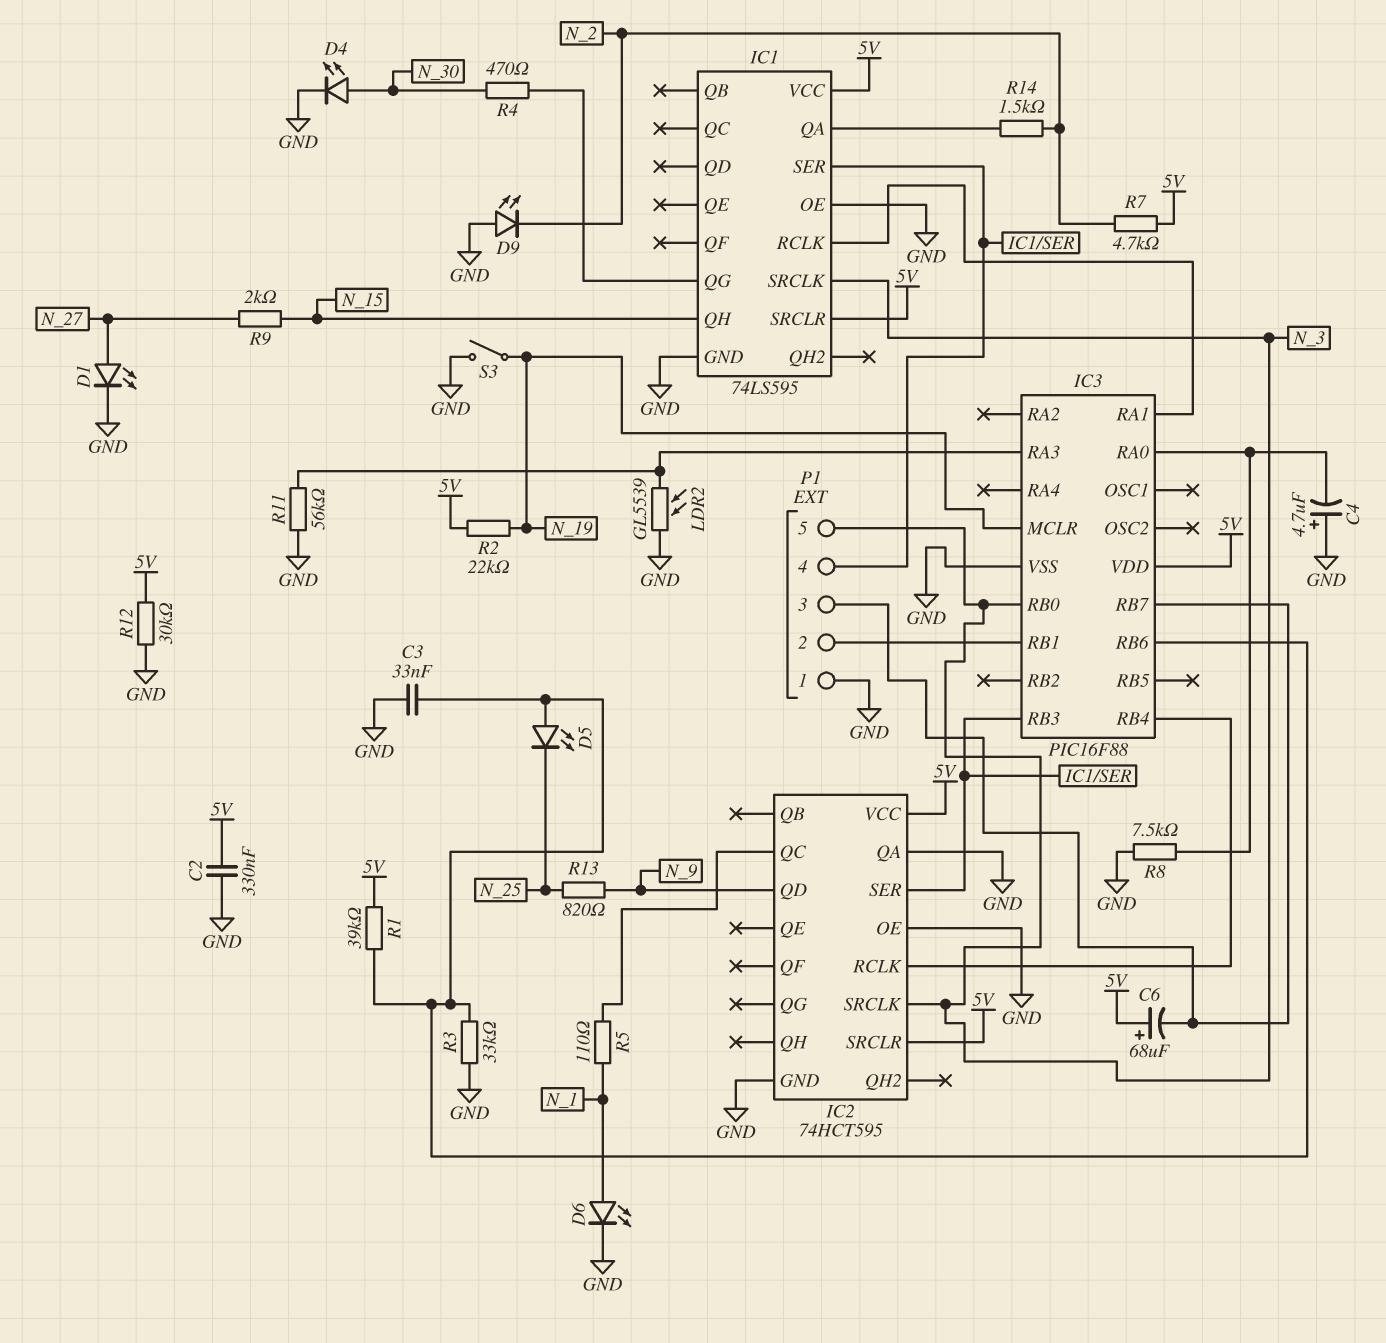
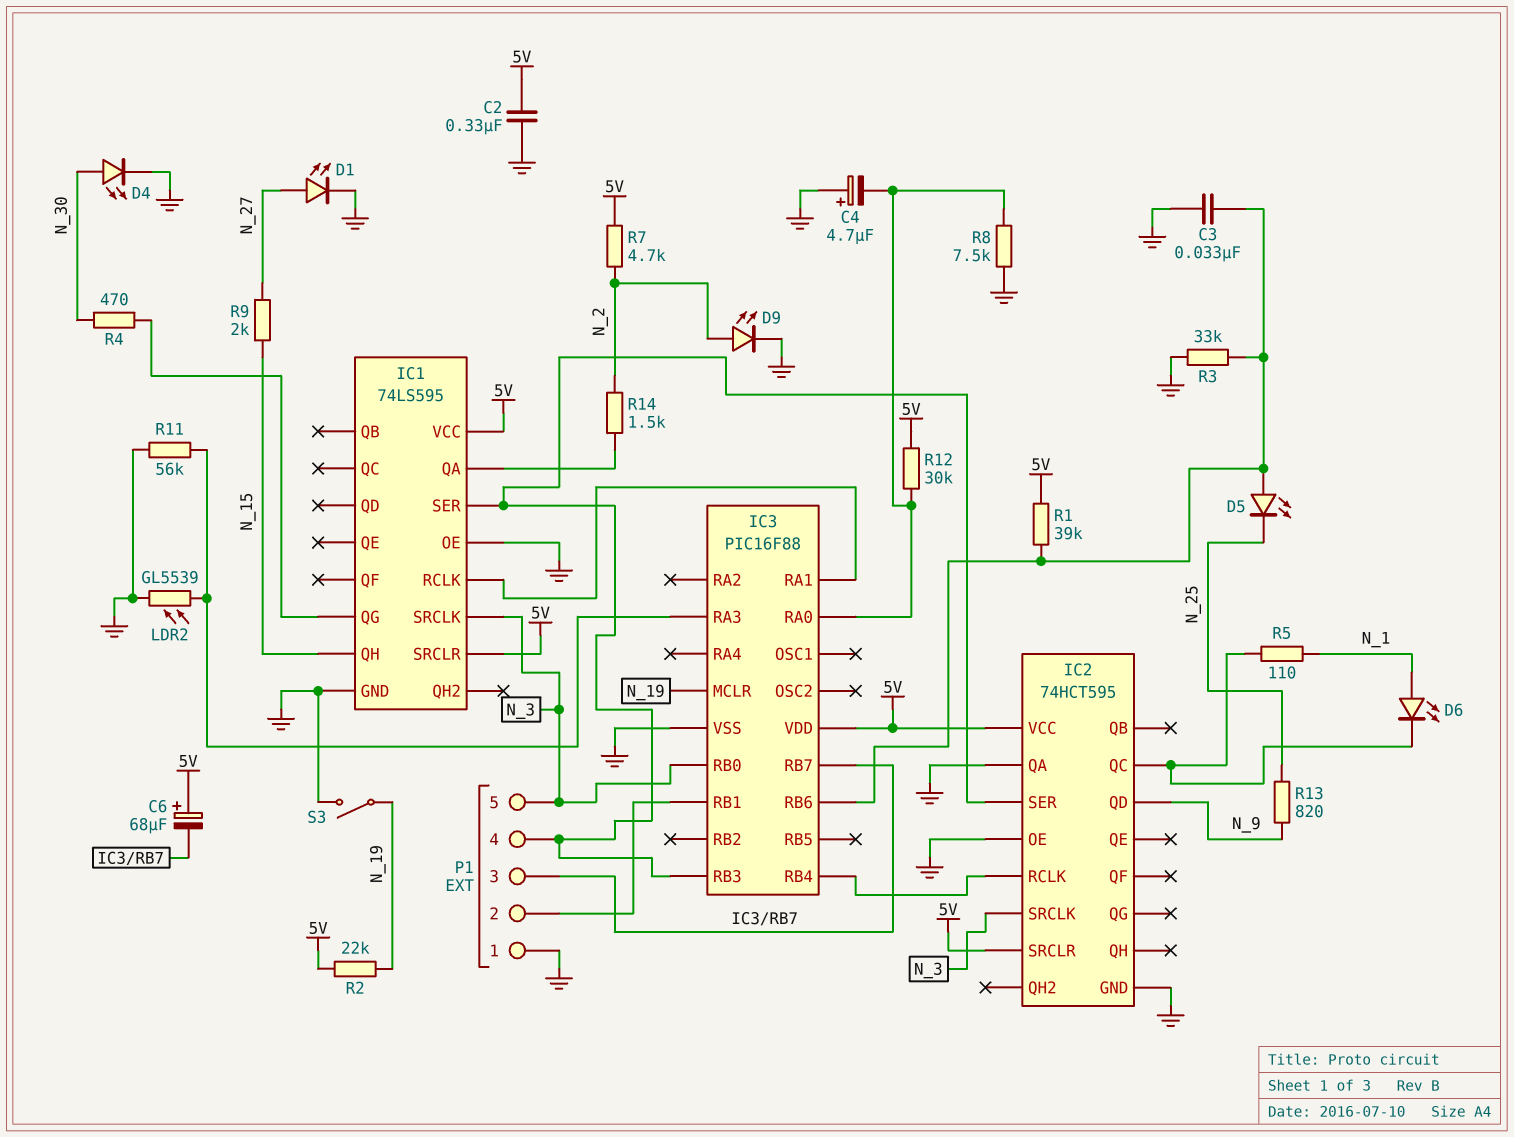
D6: LED (A N_1, K GND) -> LED (A N_1, K IC2/QC)
D9: LED (A GND, K N_2) -> LED (A N_2, K GND)
R12: 30k (5V, GND) -> 30k (5V, IC3/RA0)

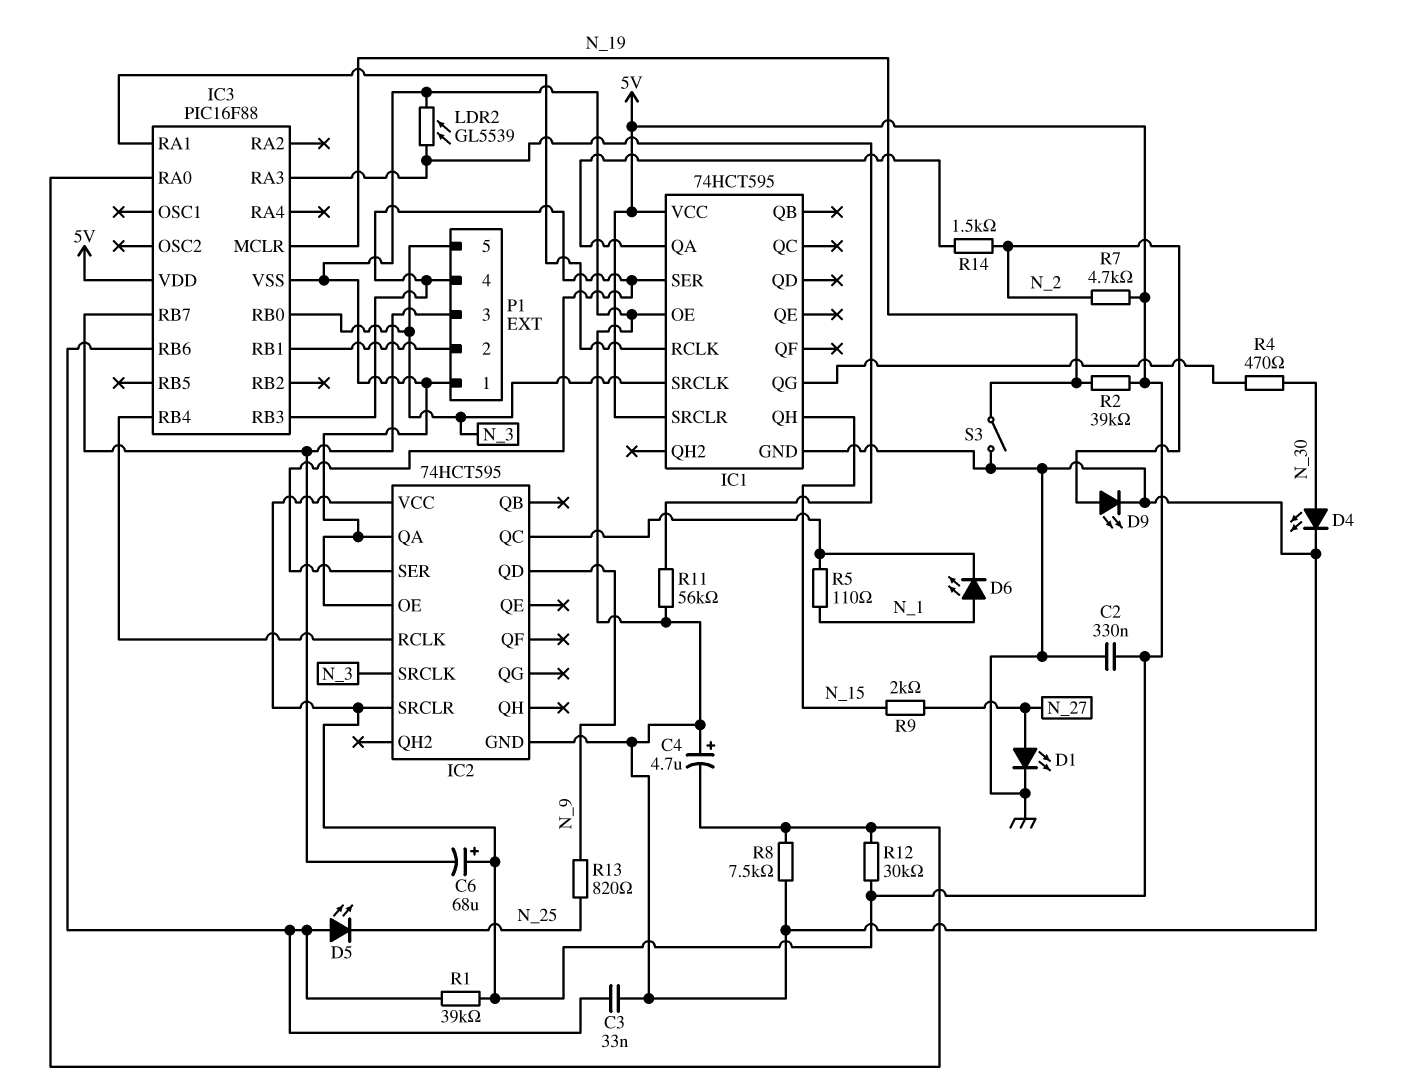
IC1: 74LS595 -> 74HCT595
R2: 22k (5V, N_19) -> 39k (5V, N_19)
R3: 33k (GND, IC3/RB6) -> none

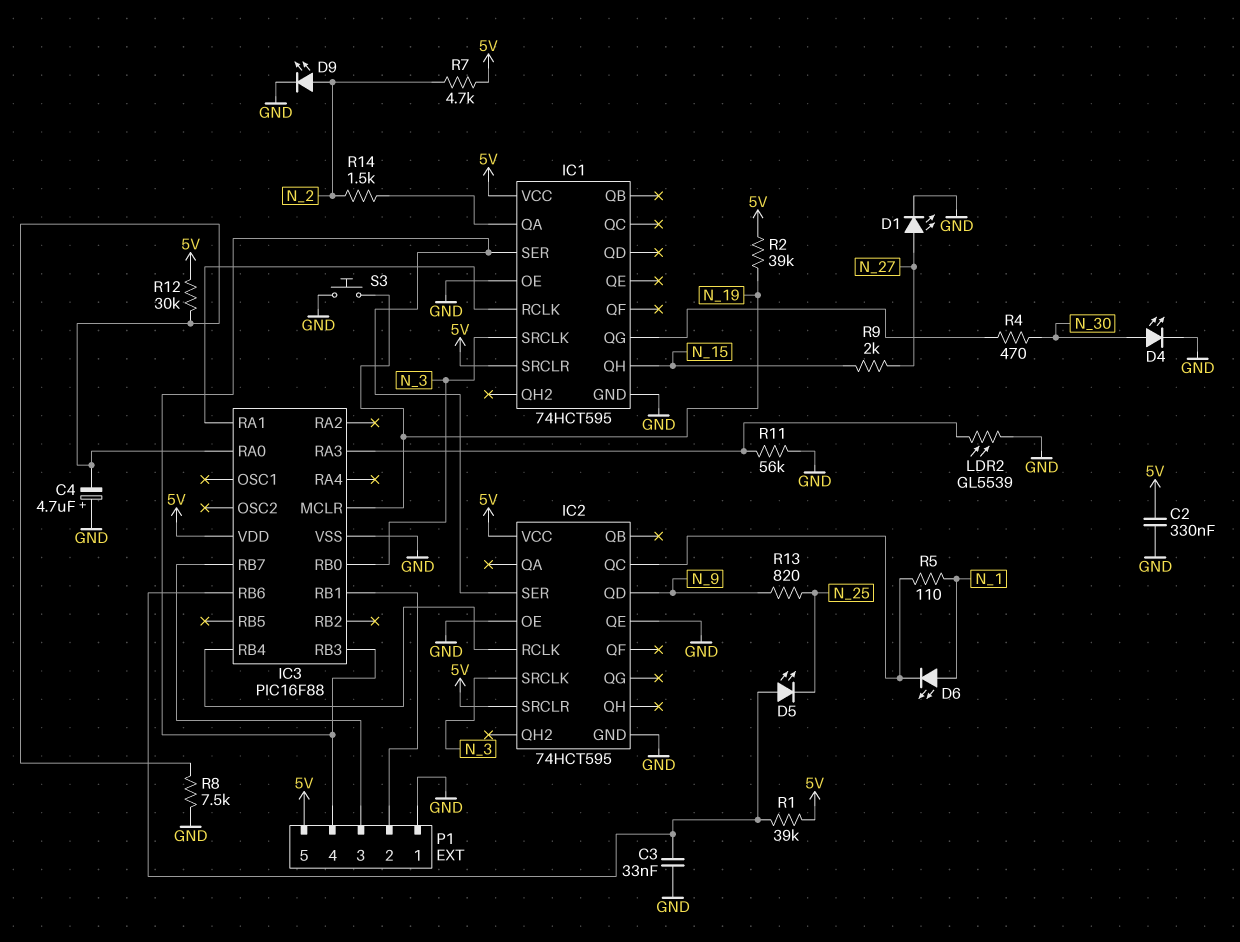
C6: 68uF (plus 5V, minus IC3/RB7) -> none
IC2 pin QA: GND -> none
IC2 pin QE: none -> GND
P1 pin 5: N_3 -> 5V
S3: switch (GND, N_19) -> button (GND, N_19)

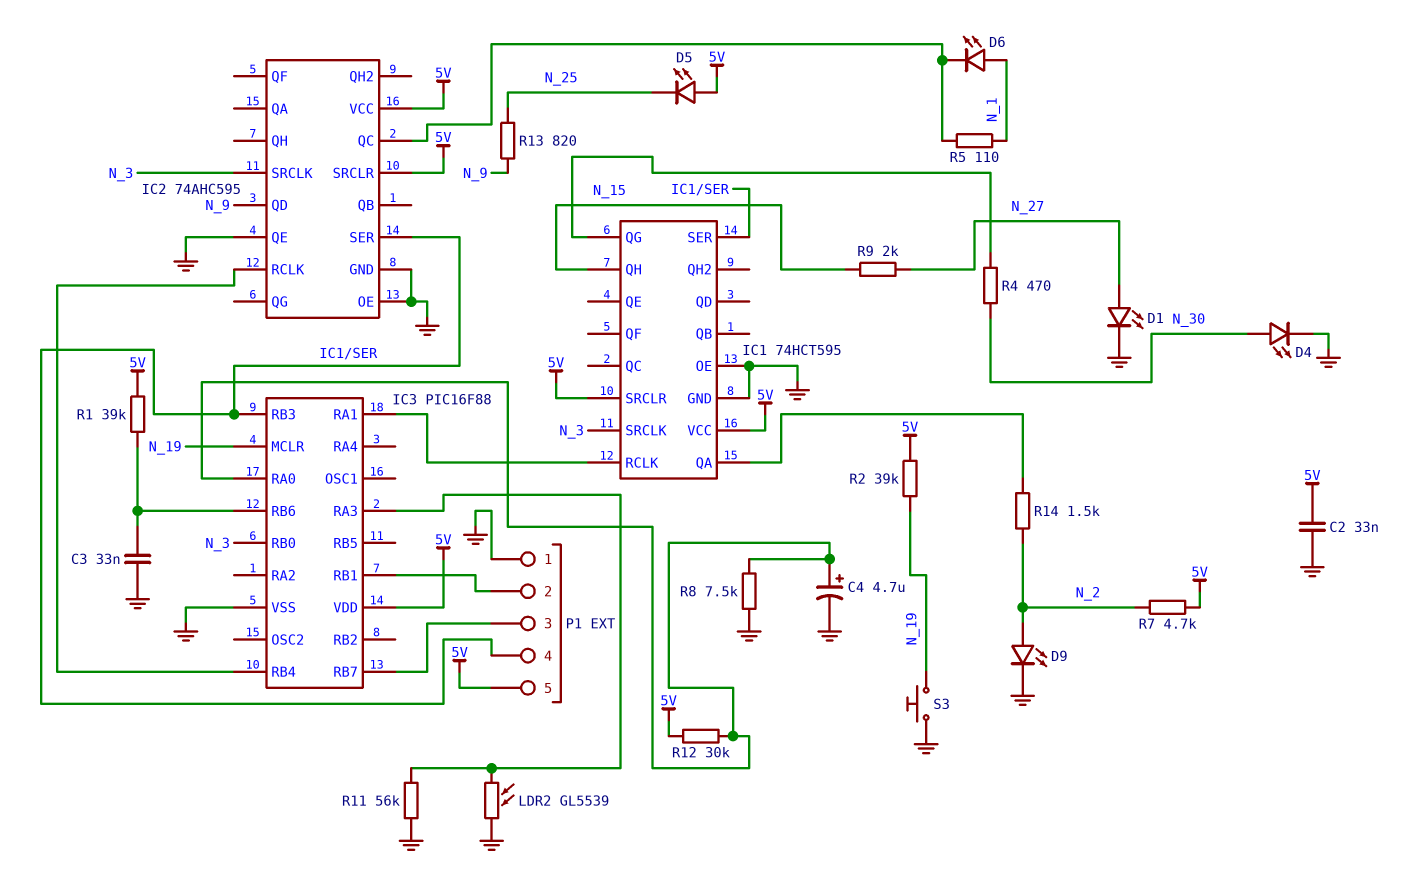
C2: 330nF (5V, GND) -> 33nF (5V, GND)
C4: 4.7uF (plus GND, minus IC3/RA0) -> 4.7uF (plus IC3/RA0, minus GND)
D5: LED (A IC3/RB6, K N_25) -> LED (A 5V, K N_25)
IC2: 74HCT595 -> 74AHC595

